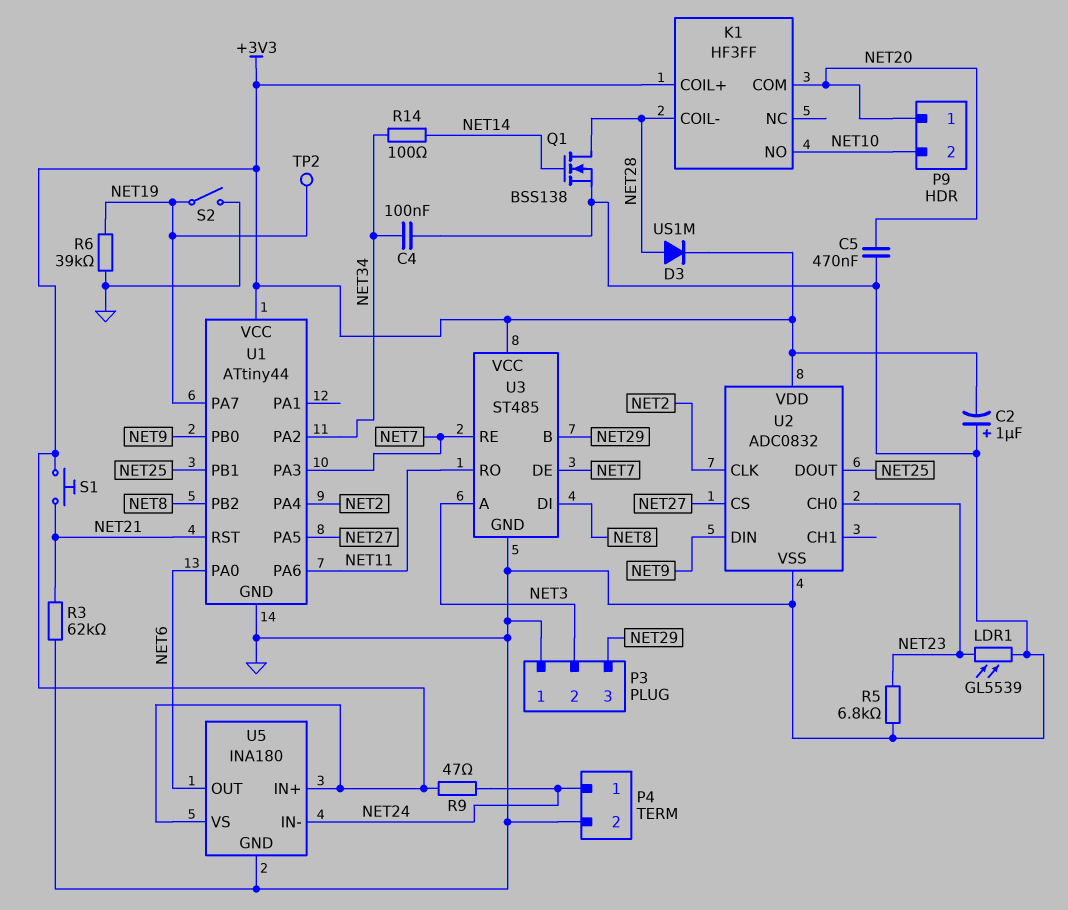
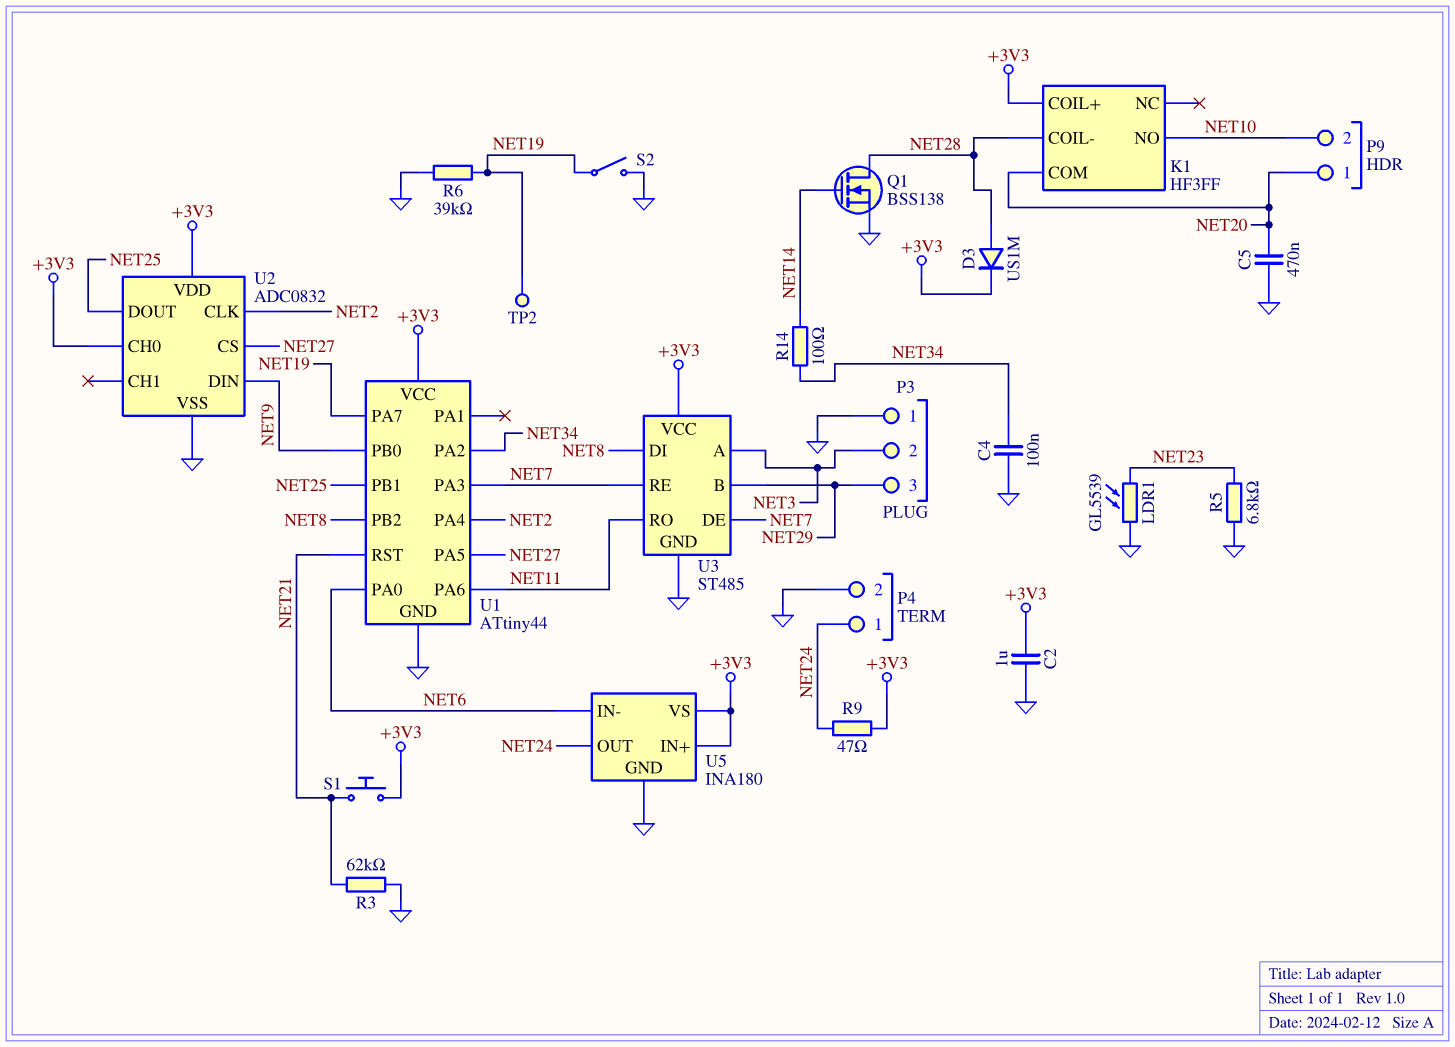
C2: 1uF (plus GND, minus +3V3) -> 1uF (+3V3, GND)
U2 pin CH0: NET23 -> +3V3
U5 pin IN-: NET24 -> NET6
U5 pin OUT: NET6 -> NET24

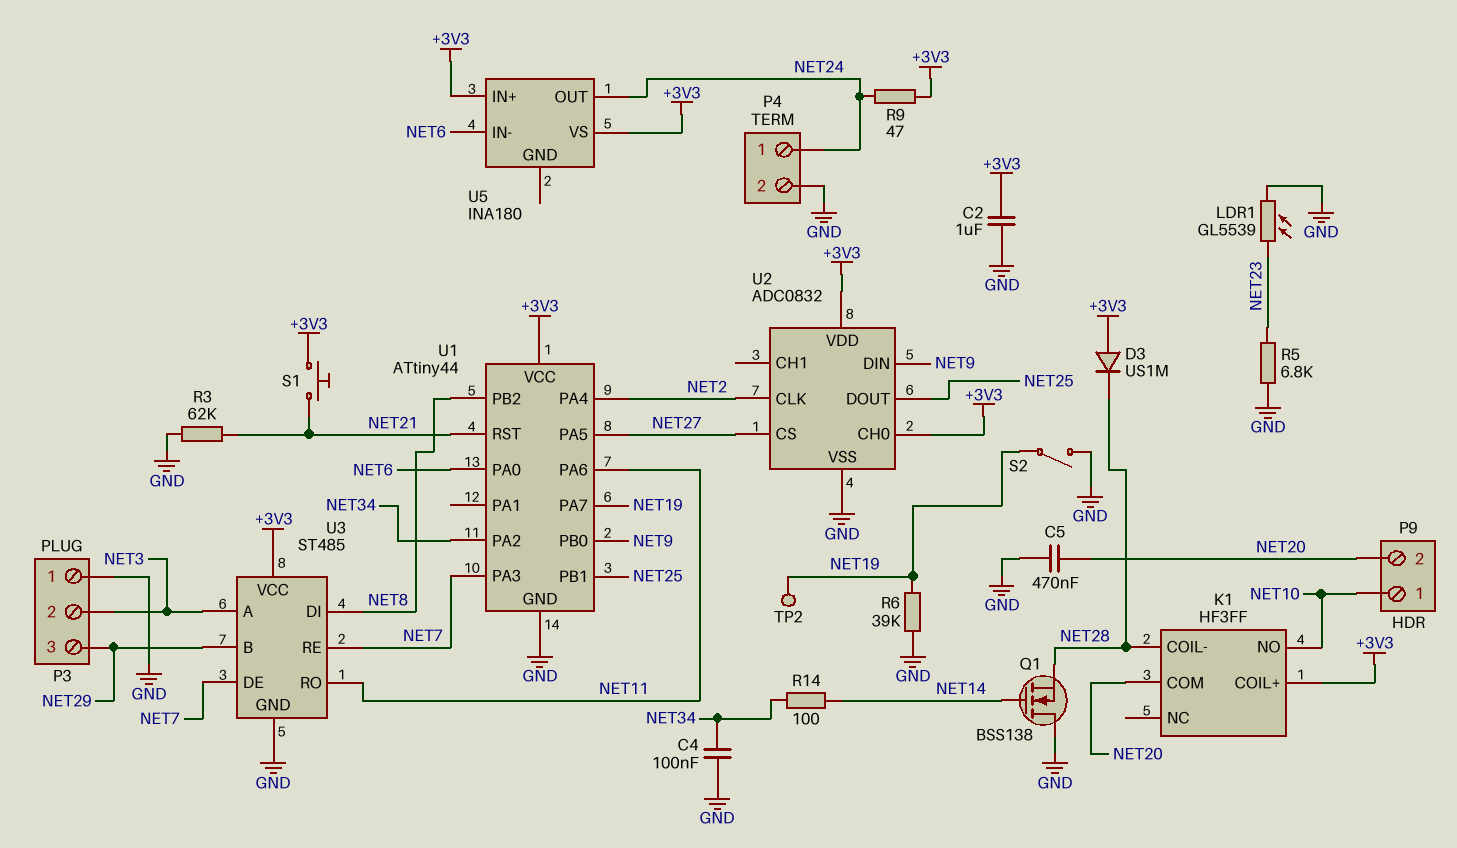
D3: diode US1M (A NET28, K +3V3) -> diode US1M (A +3V3, K NET28)
P9 pin 1: NET20 -> NET10
P9 pin 2: NET10 -> NET20
Q1: NMOS BSS138 (G NET14, D NET28, S GND) -> NMOS BSS138 (G NET14, D GND, S NET28)
U5 pin GND: GND -> none

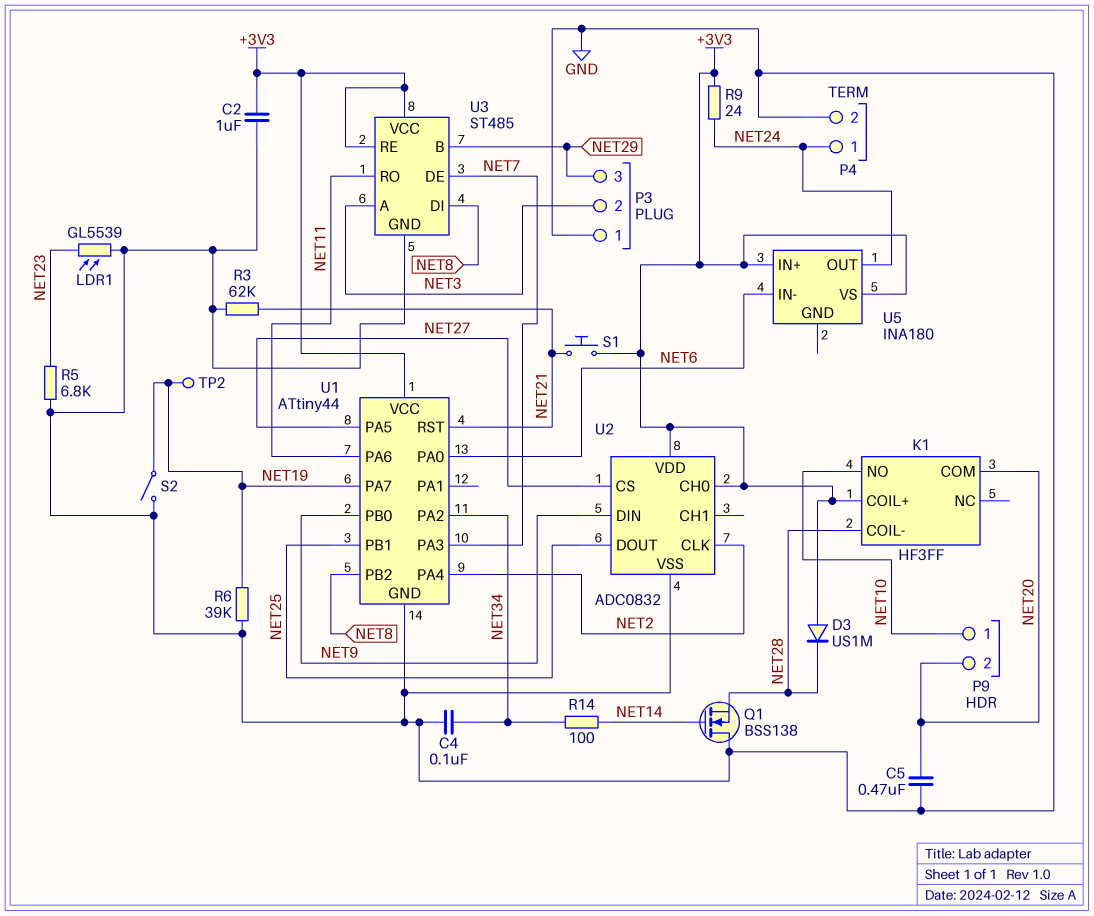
R9: 47 (+3V3, NET24) -> 24 (+3V3, NET24)
U3 pin RE: NET7 -> +3V3

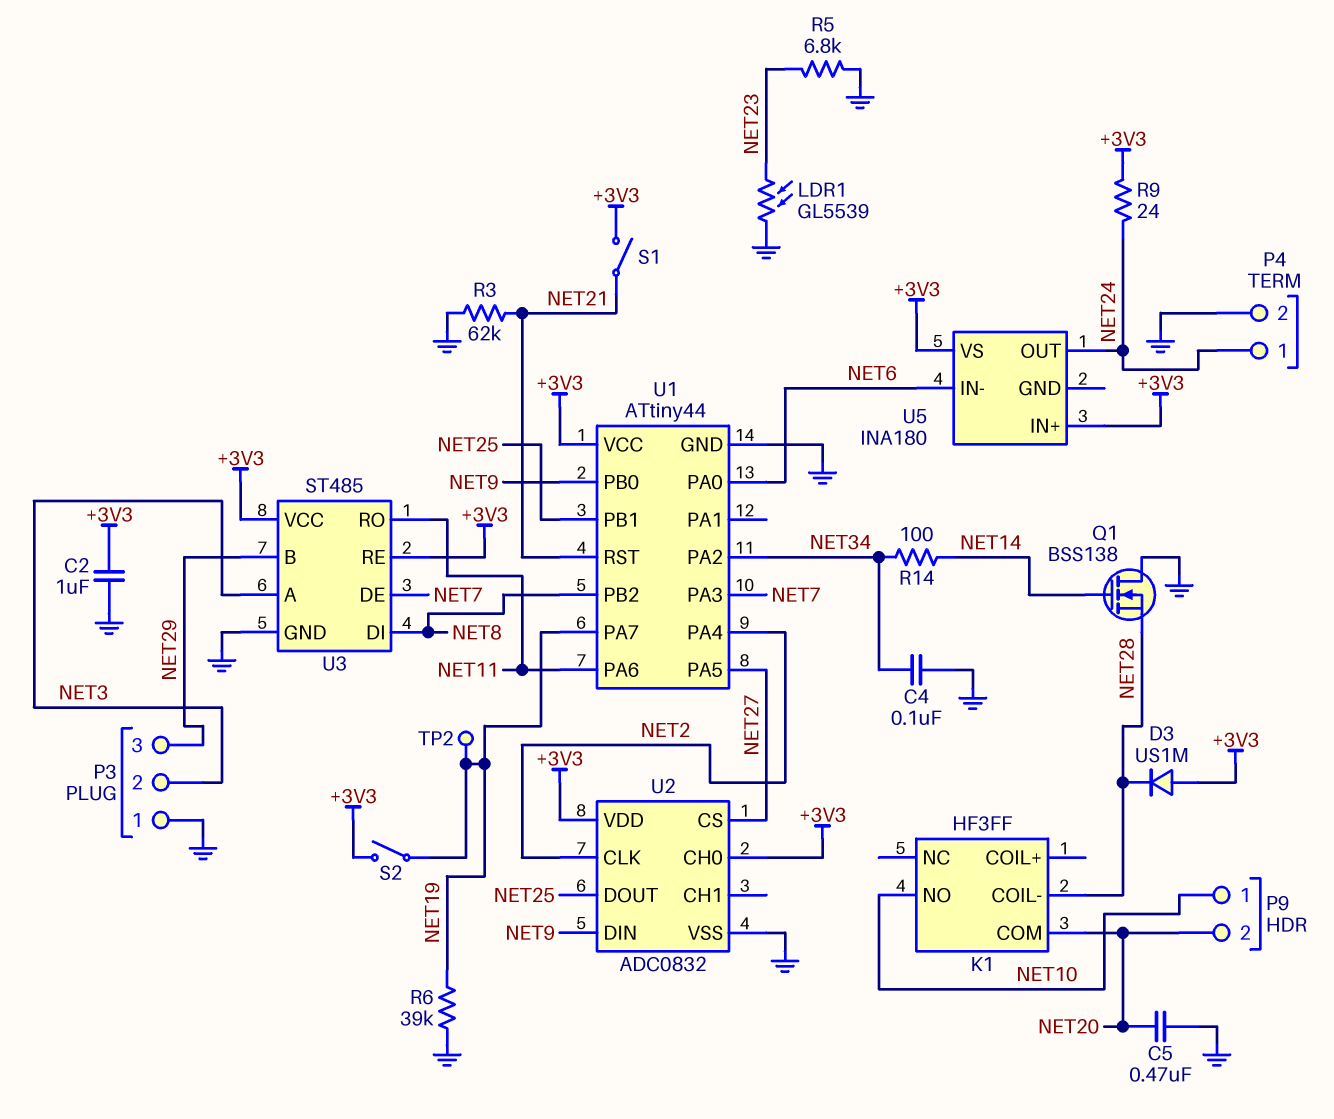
K1 pin COIL+: +3V3 -> none
S1: button (+3V3, NET21) -> switch (+3V3, NET21)
S2: switch (GND, NET19) -> switch (+3V3, NET19)

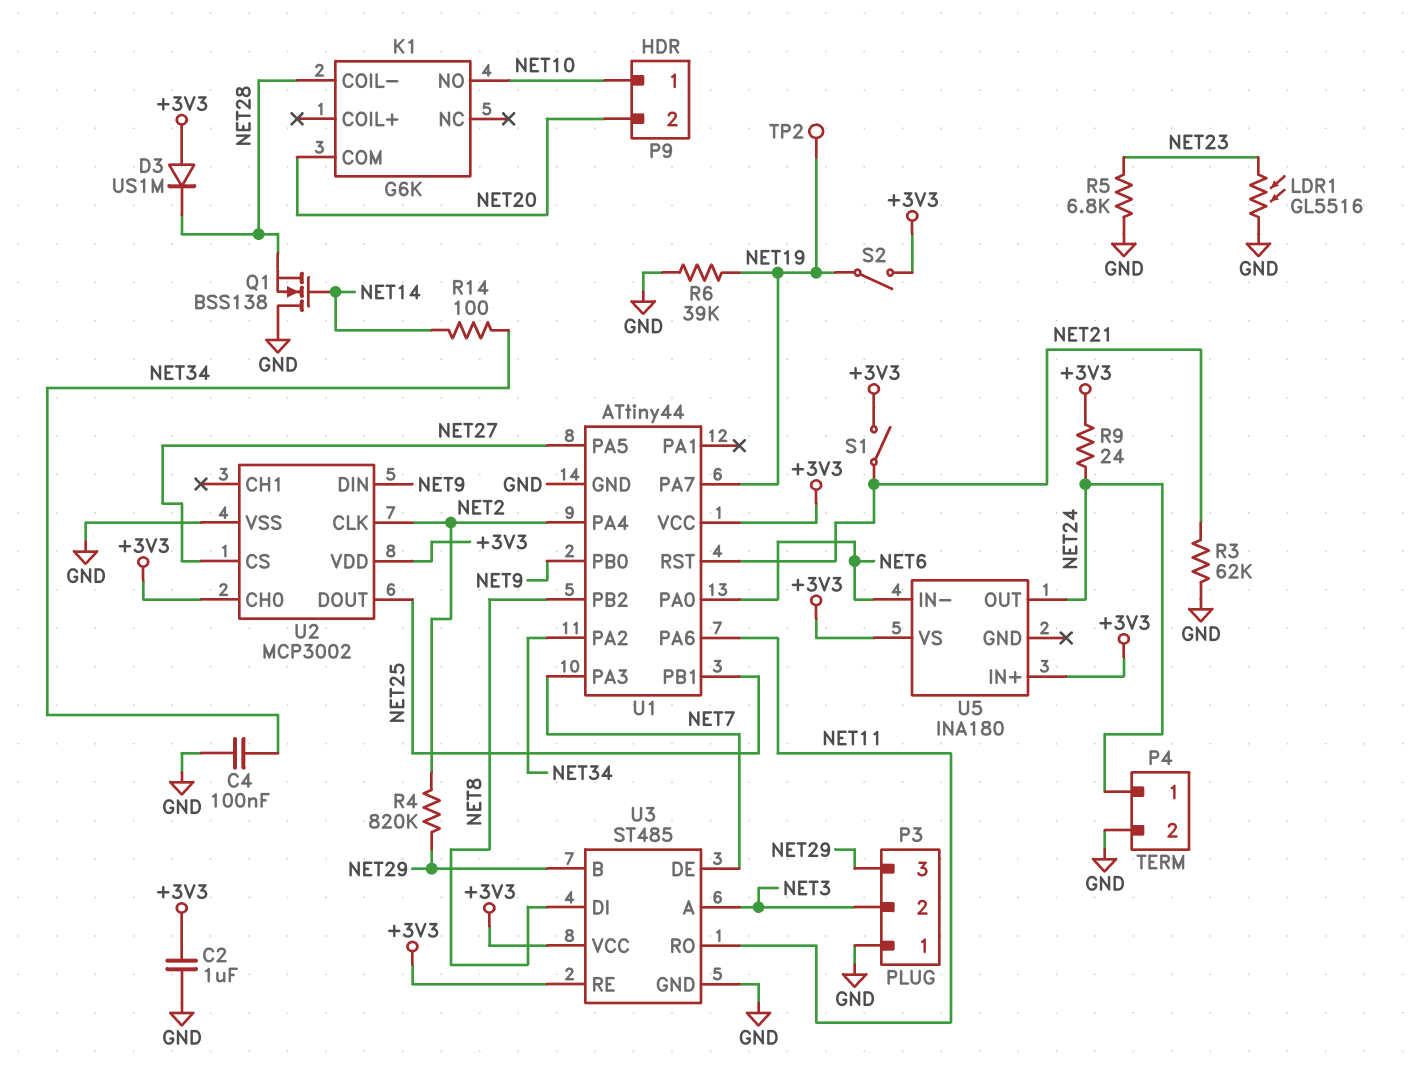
C5: 470nF (GND, NET20) -> none
K1: HF3FF -> G6K
LDR1: GL5539 (GND, NET23) -> GL5516 (GND, NET23)
R4: none -> 820k (NET2, NET29)
U2: ADC0832 -> MCP3002

